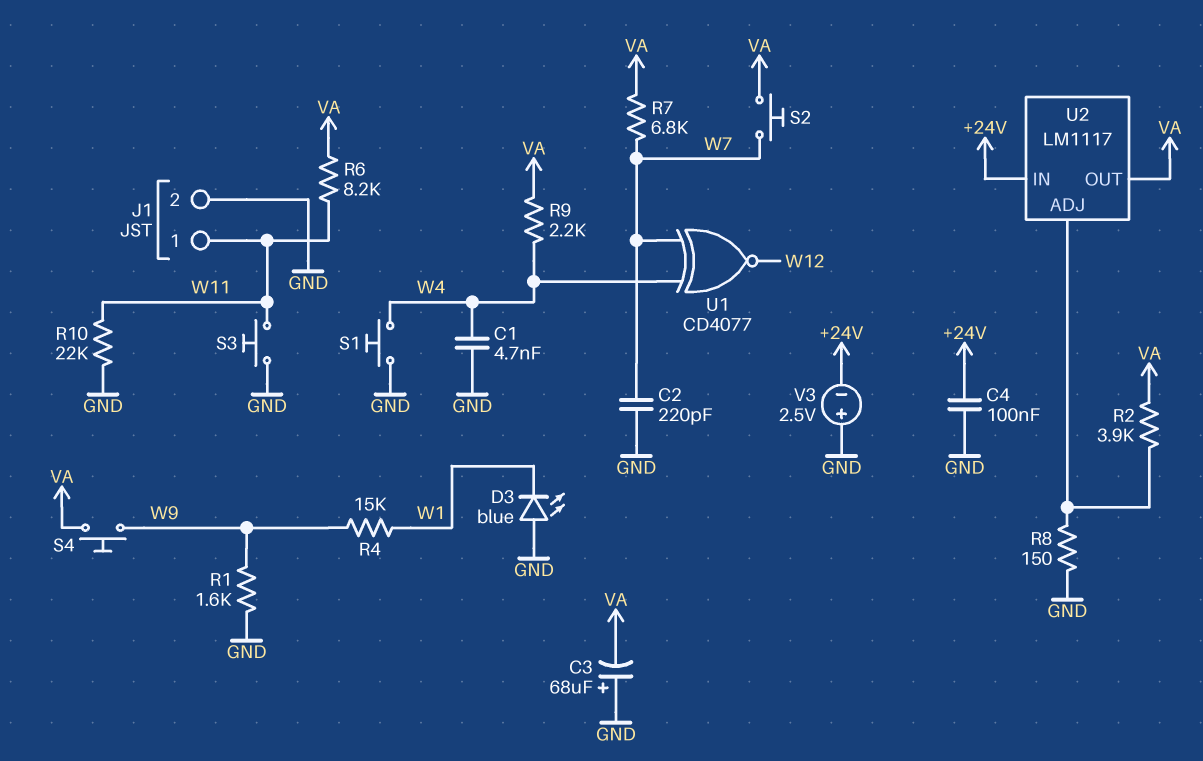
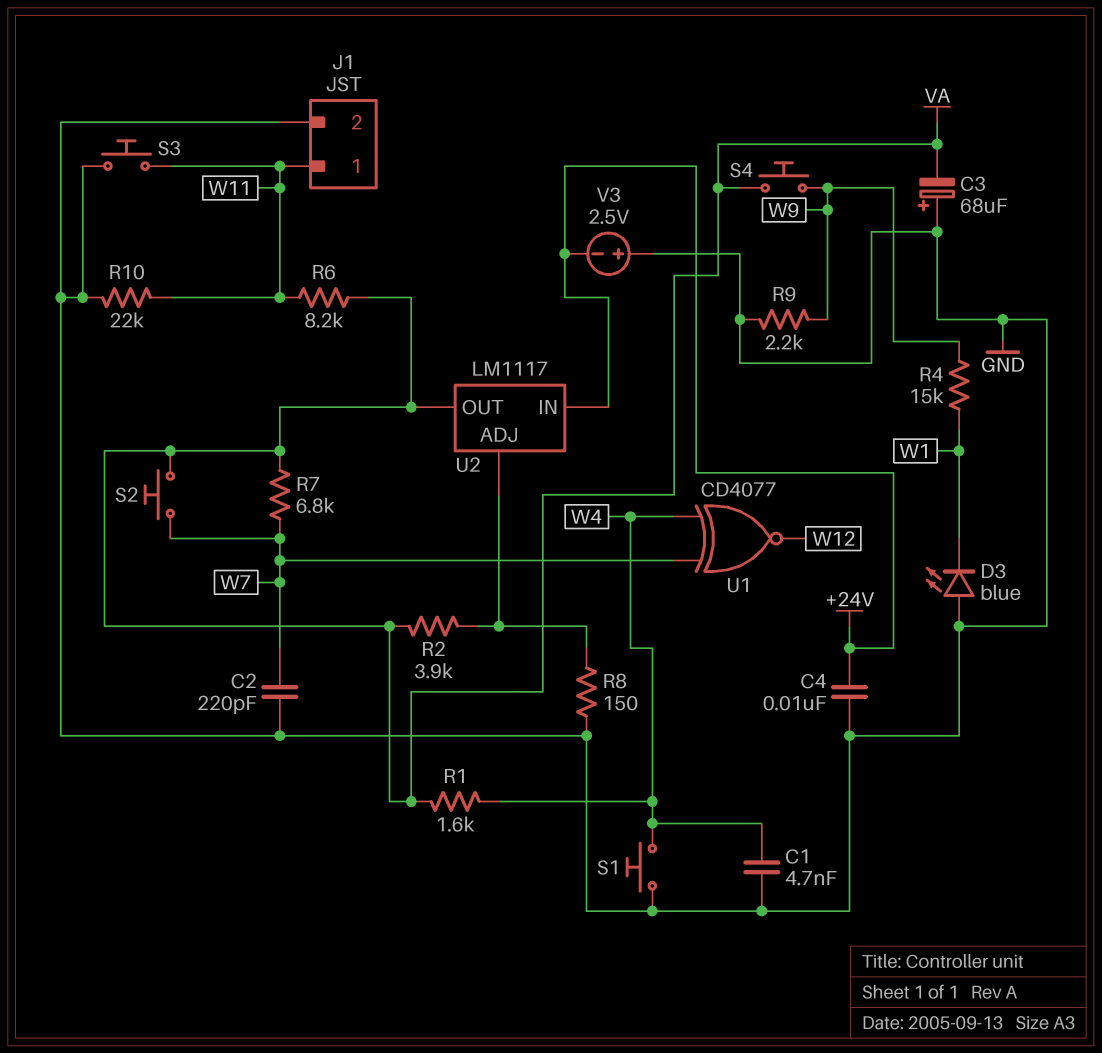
C4: 100nF (+24V, GND) -> 10nF (+24V, GND)
R1: 1.6k (GND, W9) -> 1.6k (VA, W4)
R9: 2.2k (VA, W4) -> 2.2k (GND, W9)

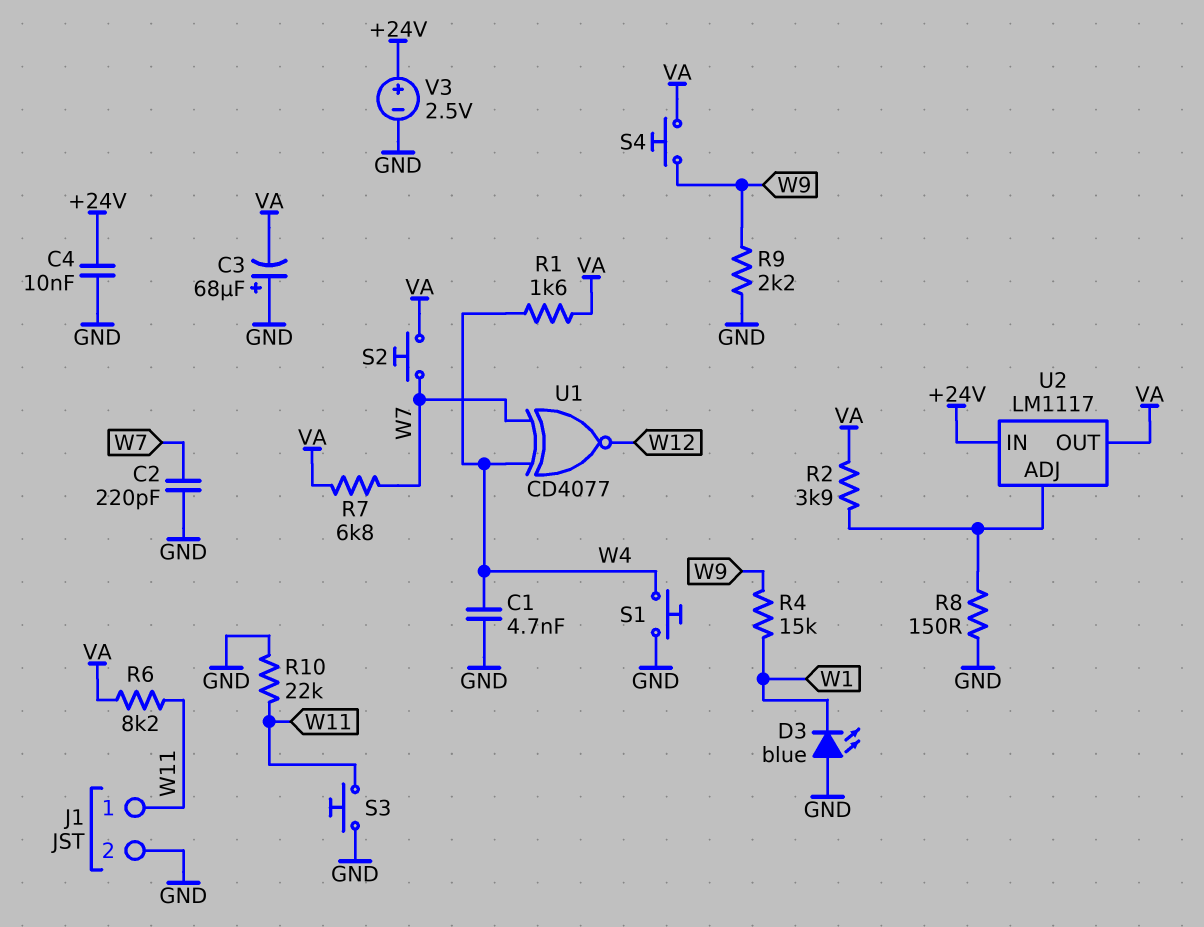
V3: 2.5V (plus GND, minus +24V) -> 2.5V (plus +24V, minus GND)

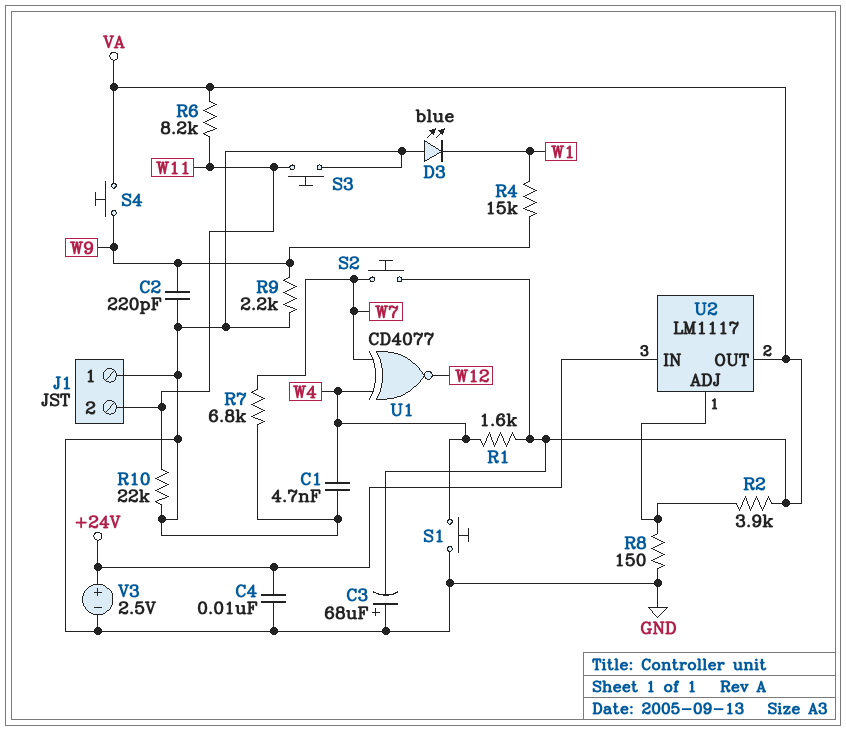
C2: 220pF (GND, W7) -> 220pF (GND, W9)
J1 pin 1: W11 -> GND
J1 pin 2: GND -> W11
R7: 6.8k (VA, W7) -> 6.8k (GND, W7)

